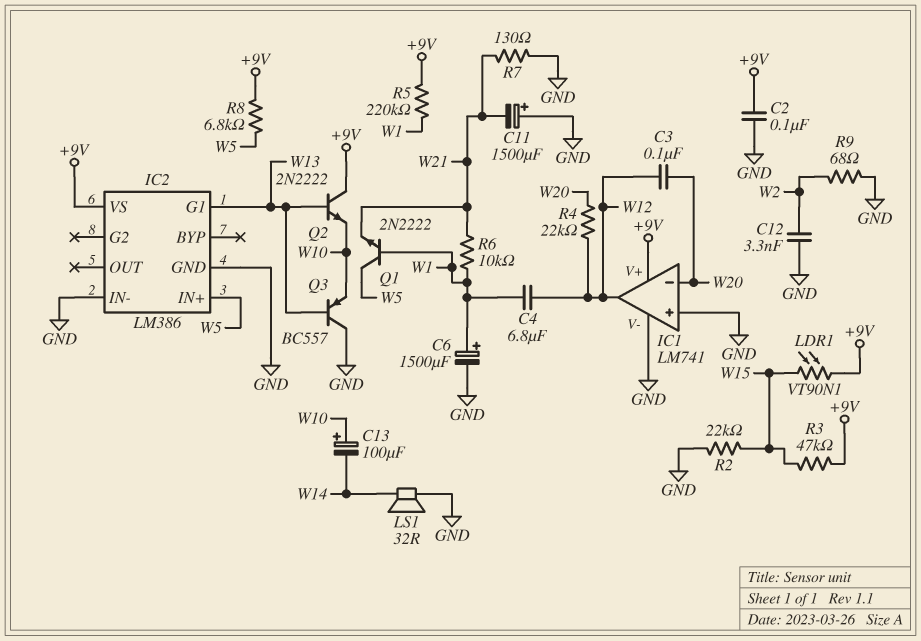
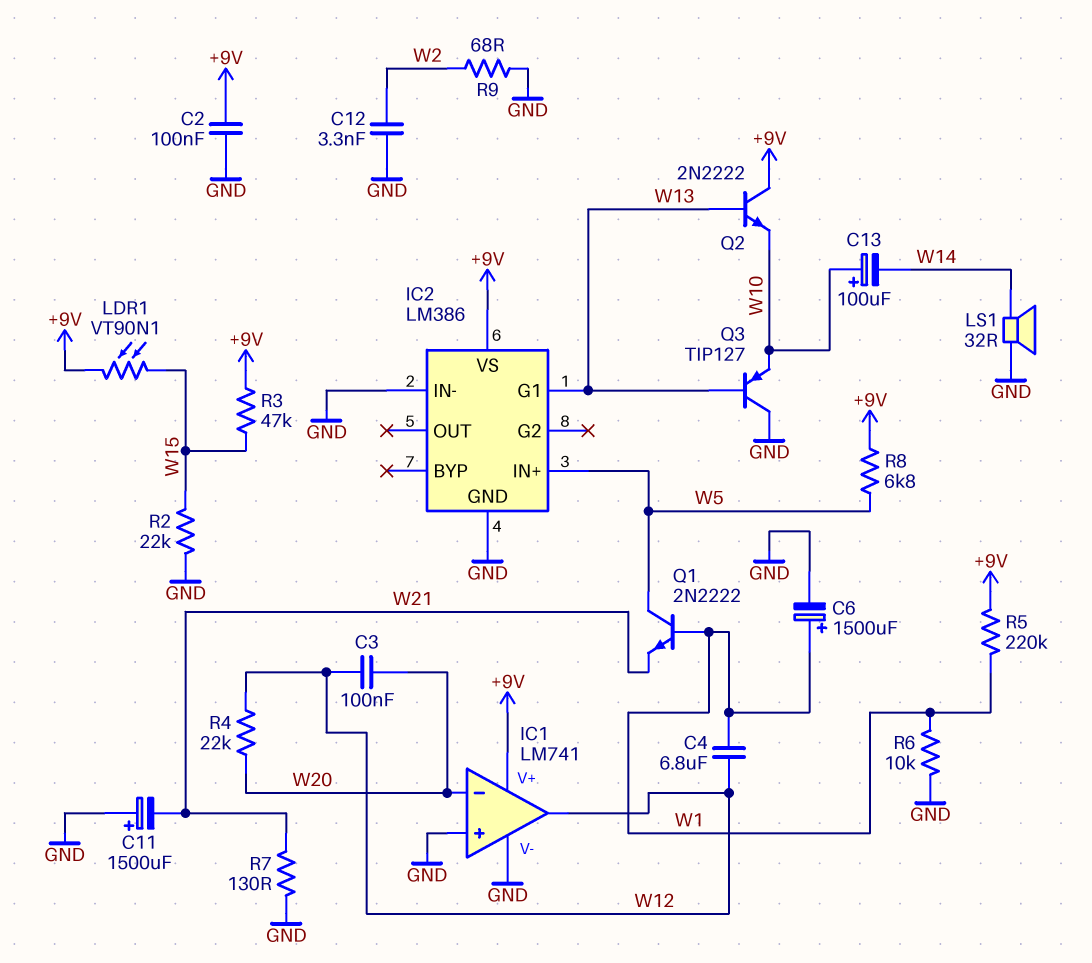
Q3: PNP BC557 (B W13, C GND, E W10) -> PNP TIP127 (B W13, C GND, E W10)
R6: 10k (W1, W21) -> 10k (GND, W1)

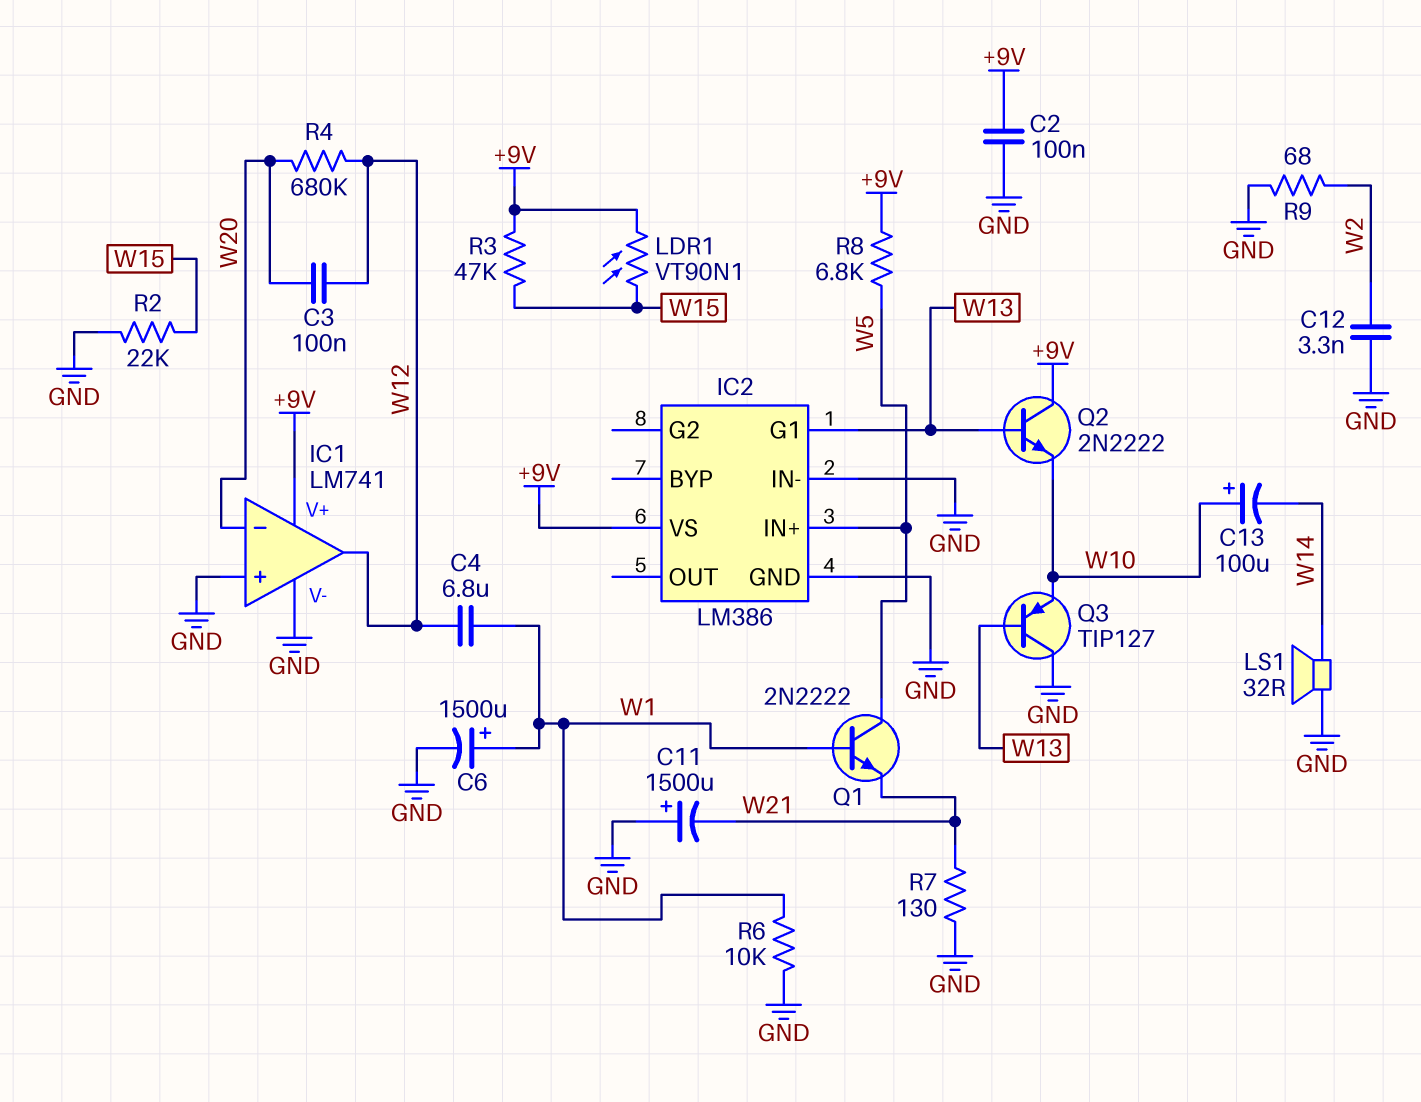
R4: 22k (W12, W20) -> 680k (W12, W20)
R5: 220k (+9V, W1) -> none

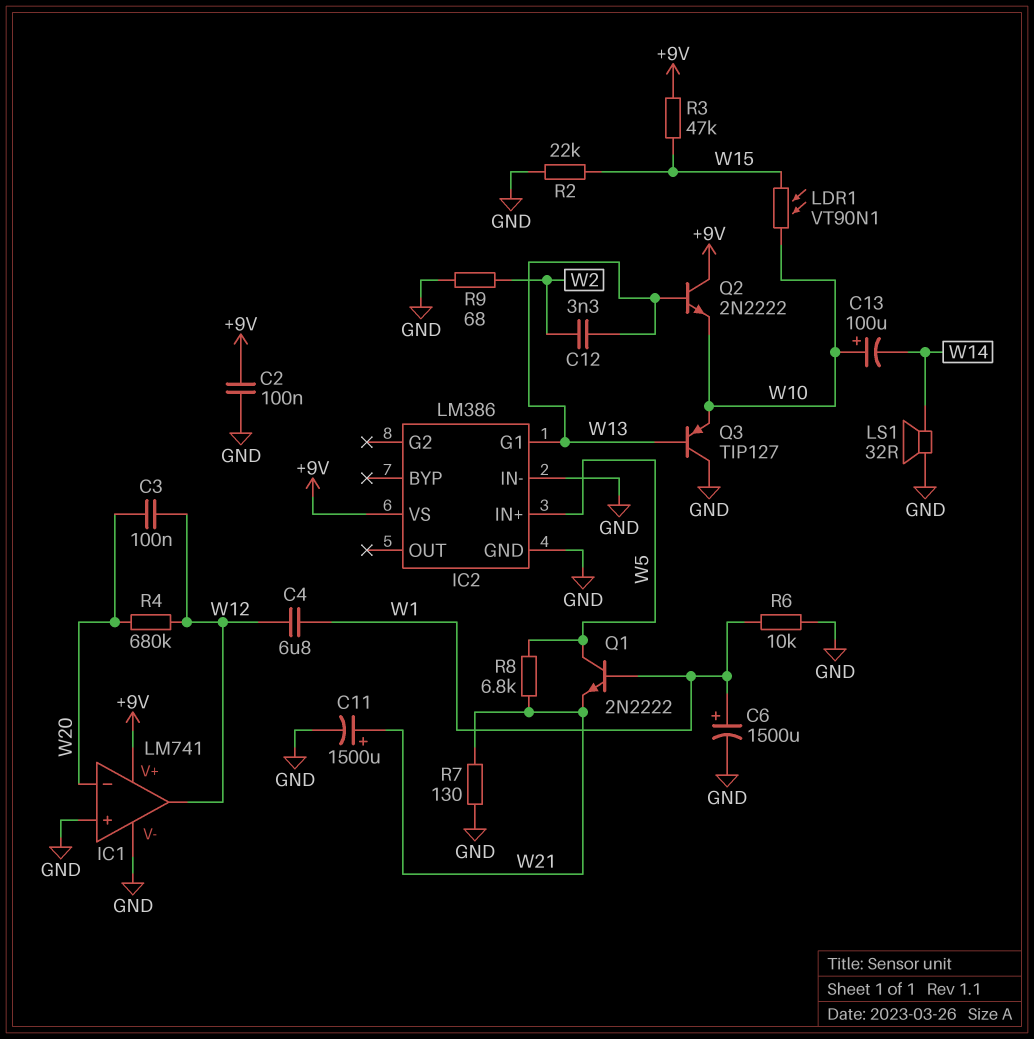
C11: 1500uF (plus GND, minus W21) -> 1500uF (plus W21, minus GND)
C12: 3.3nF (GND, W2) -> 3.3nF (W2, W13)
LDR1: VT90N1 (+9V, W15) -> VT90N1 (W10, W15)
R8: 6.8k (+9V, W5) -> 6.8k (W5, W21)

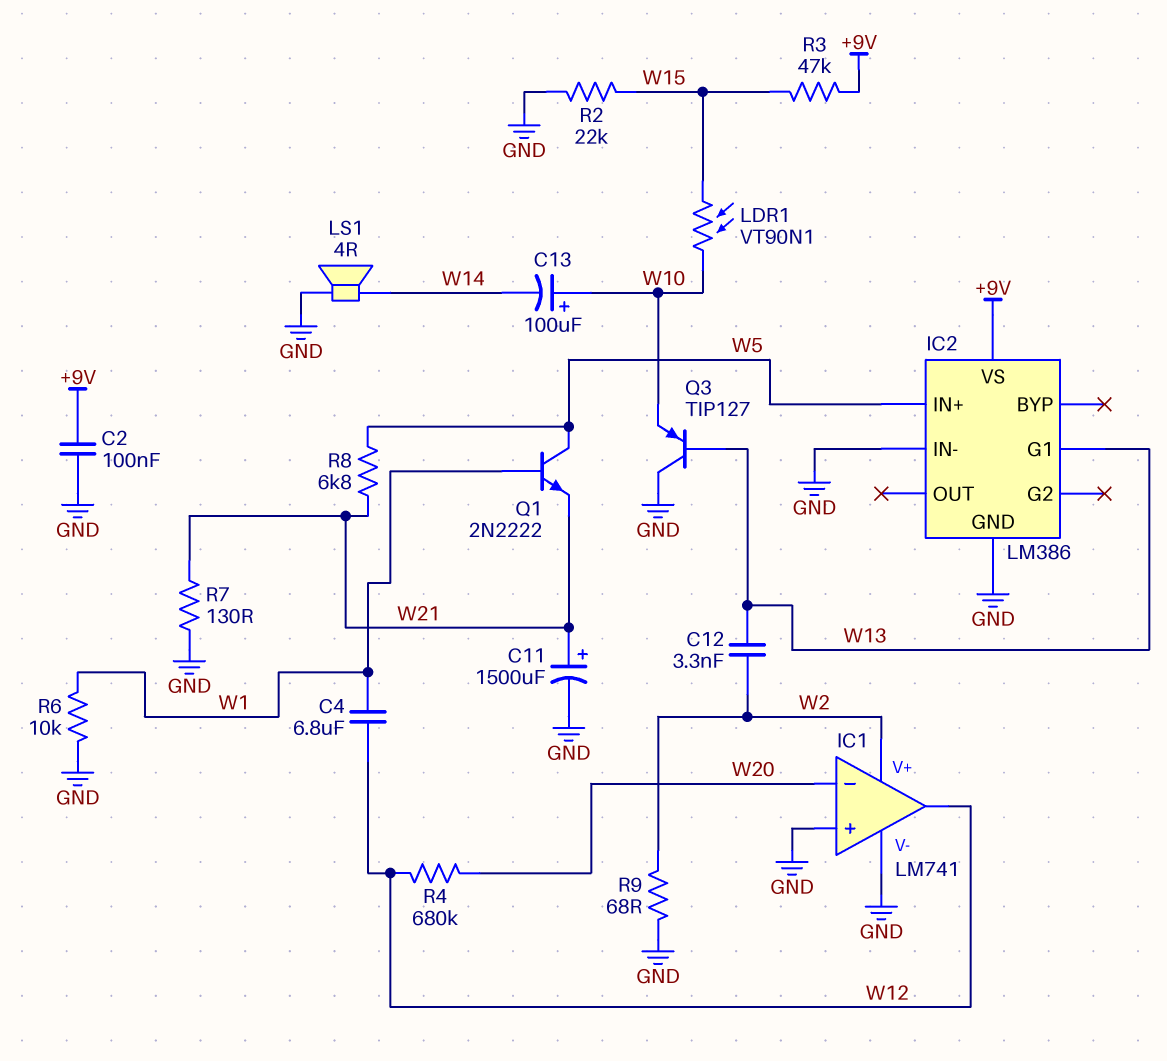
C3: 100nF (W12, W20) -> none
C6: 1500uF (plus W1, minus GND) -> none
IC1 pin V+: +9V -> W2
LS1: speaker 32R (GND, W14) -> speaker 4R (GND, W14)
Q2: NPN 2N2222 (B W13, C +9V, E W10) -> none

